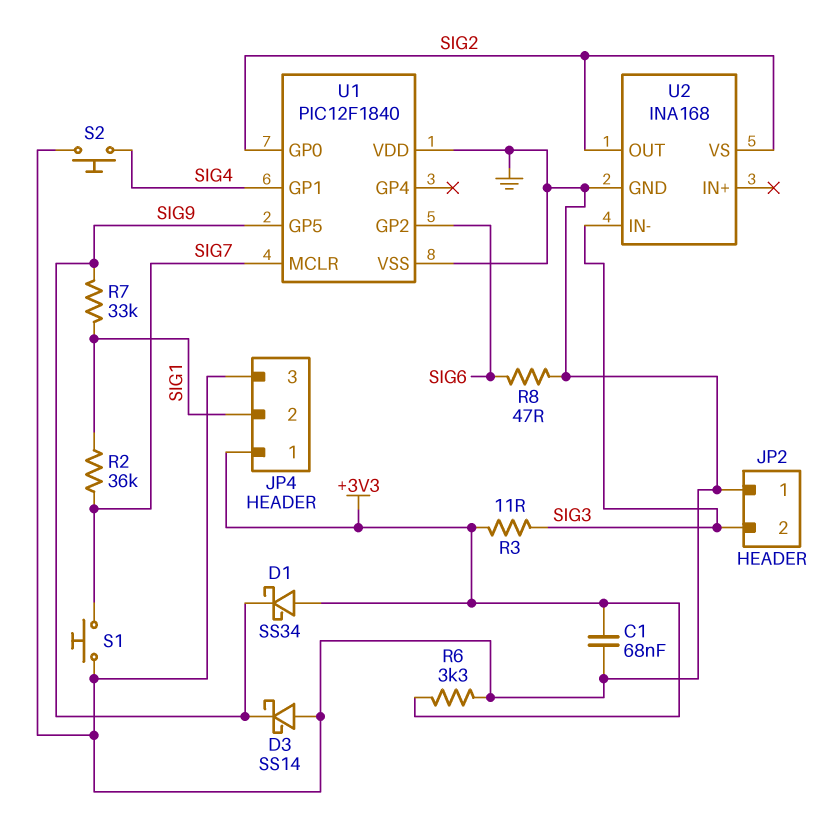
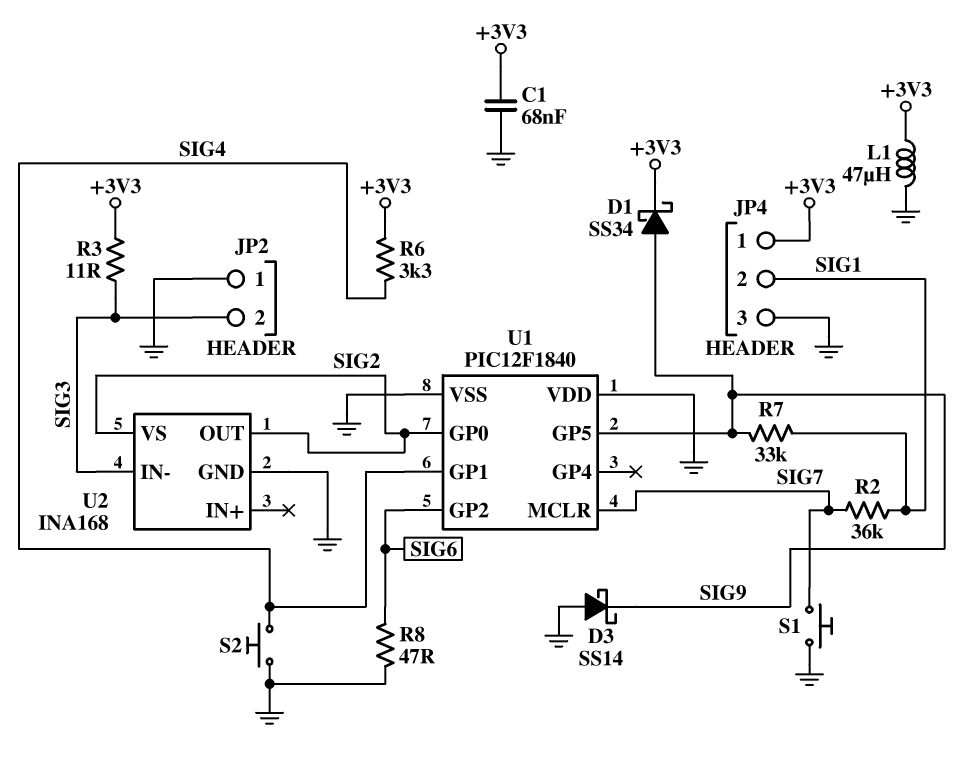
D1: schottky SS34 (A +3V3, K SIG9) -> schottky SS34 (A SIG9, K +3V3)
L1: none -> 47uH (+3V3, GND)
R6: 3.3k (+3V3, GND) -> 3.3k (+3V3, SIG4)

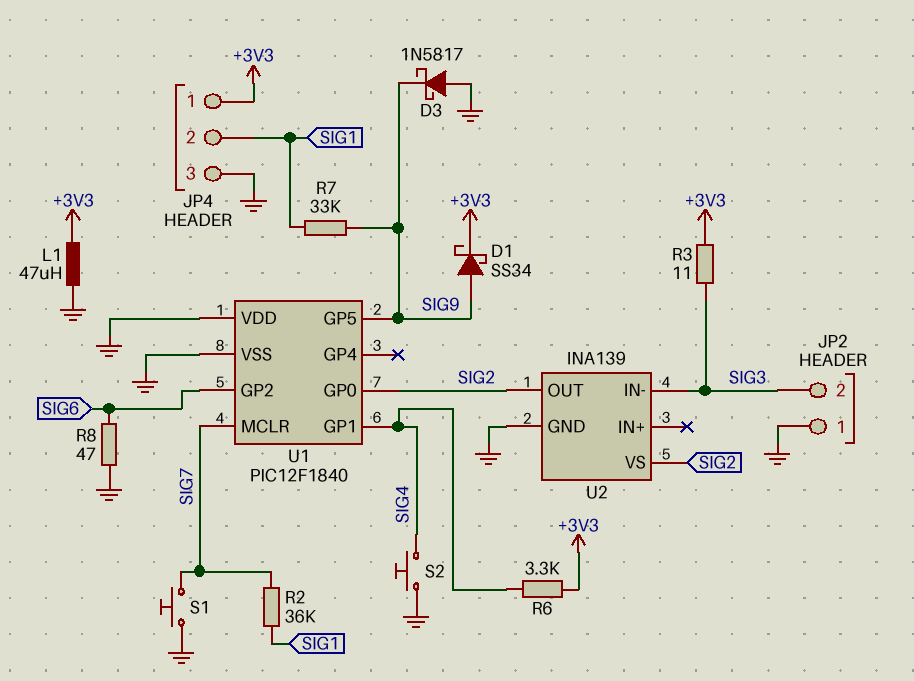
C1: 68nF (+3V3, GND) -> none
D3: schottky SS14 (A GND, K SIG9) -> schottky 1N5817 (A GND, K SIG9)
U2: INA168 -> INA139

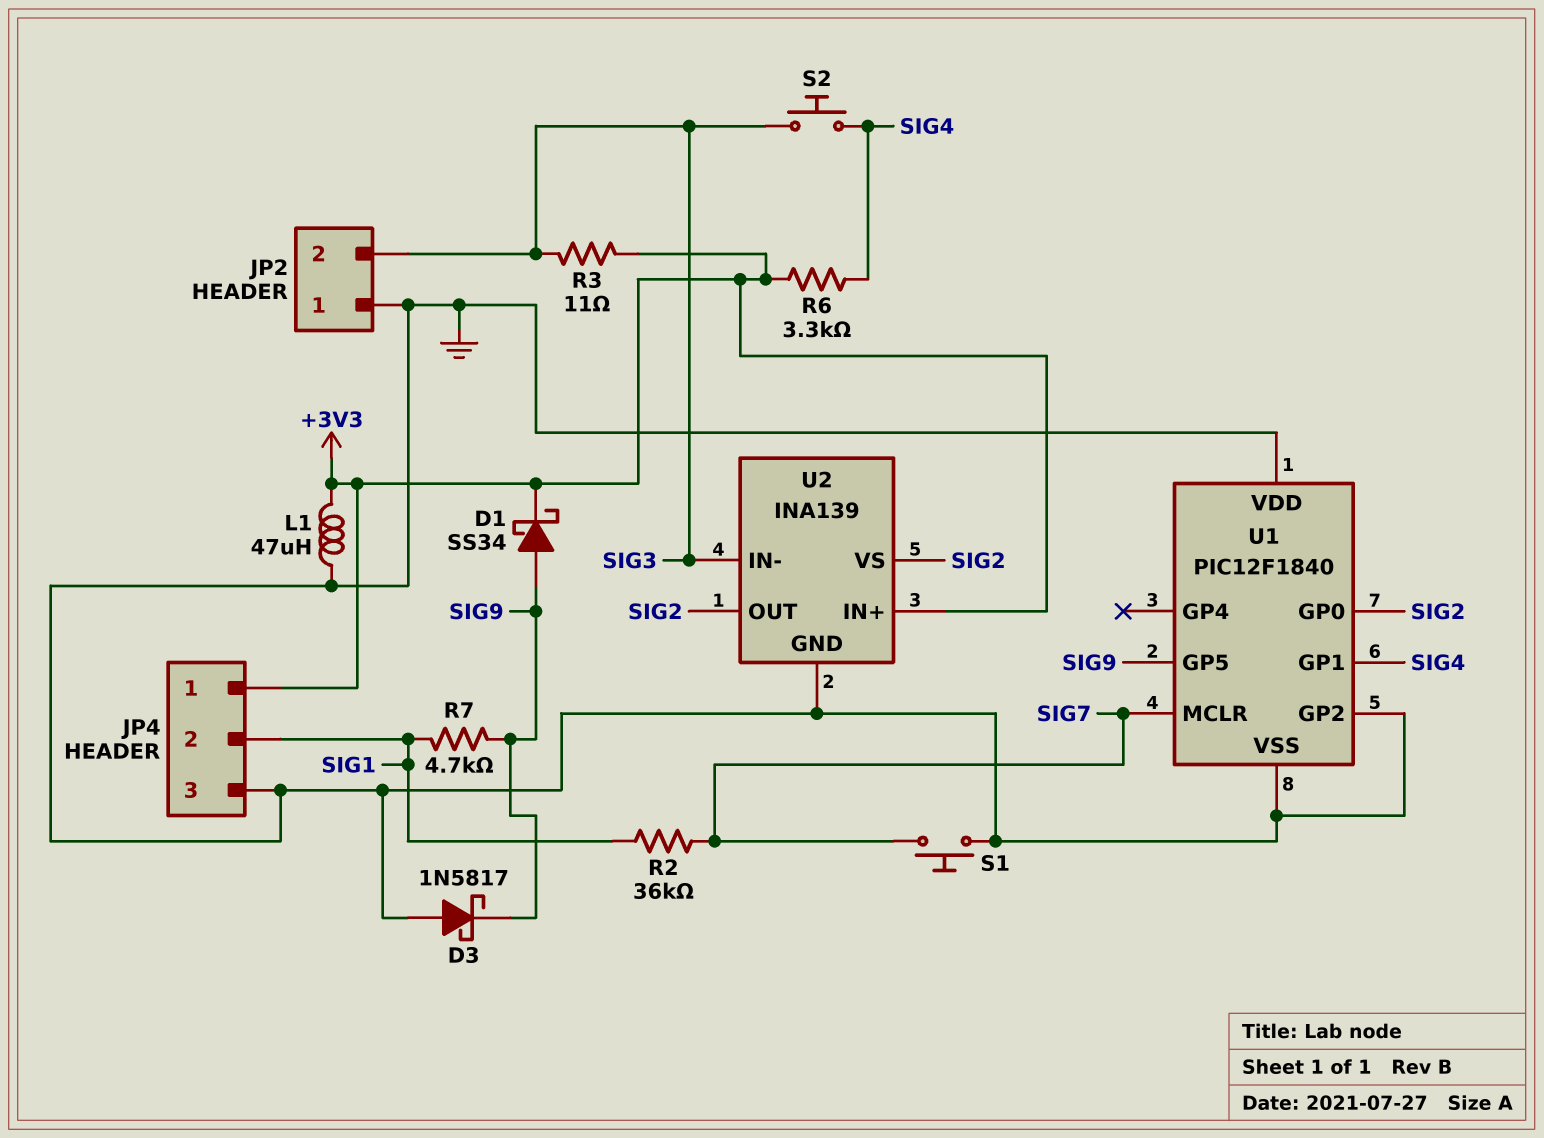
R7: 33k (SIG1, SIG9) -> 4.7k (SIG1, SIG9)
R8: 47 (GND, SIG6) -> none
S2: button (GND, SIG4) -> button (SIG3, SIG4)
U1 pin GP2: SIG6 -> GND
U2 pin IN+: none -> +3V3

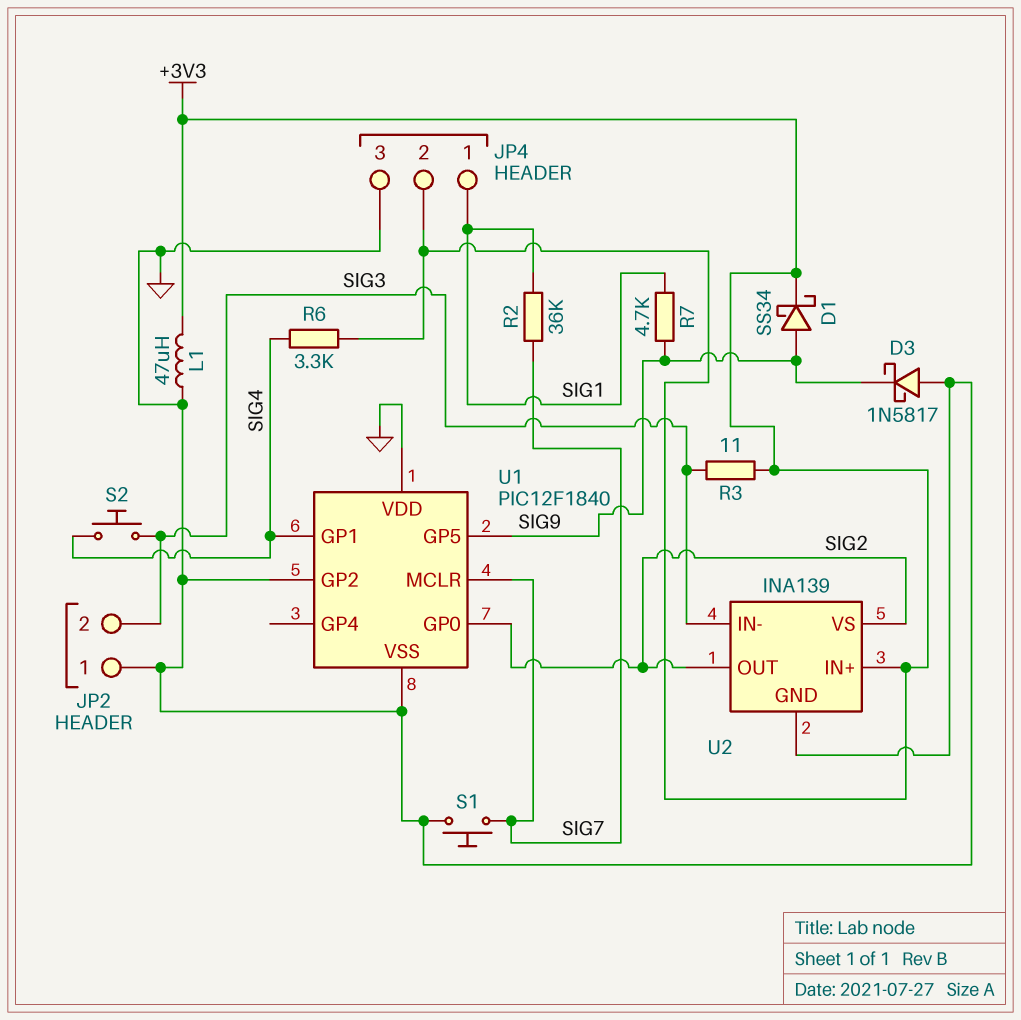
JP4 pin 1: +3V3 -> SIG1
JP4 pin 2: SIG1 -> +3V3

